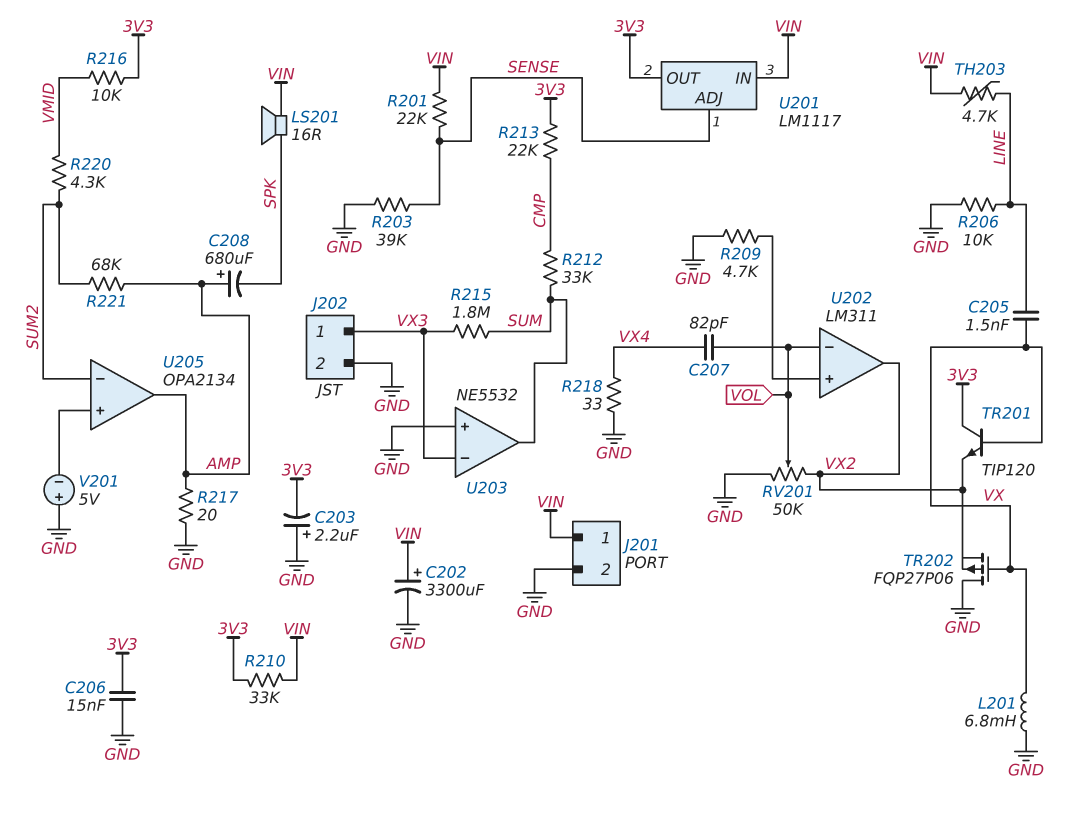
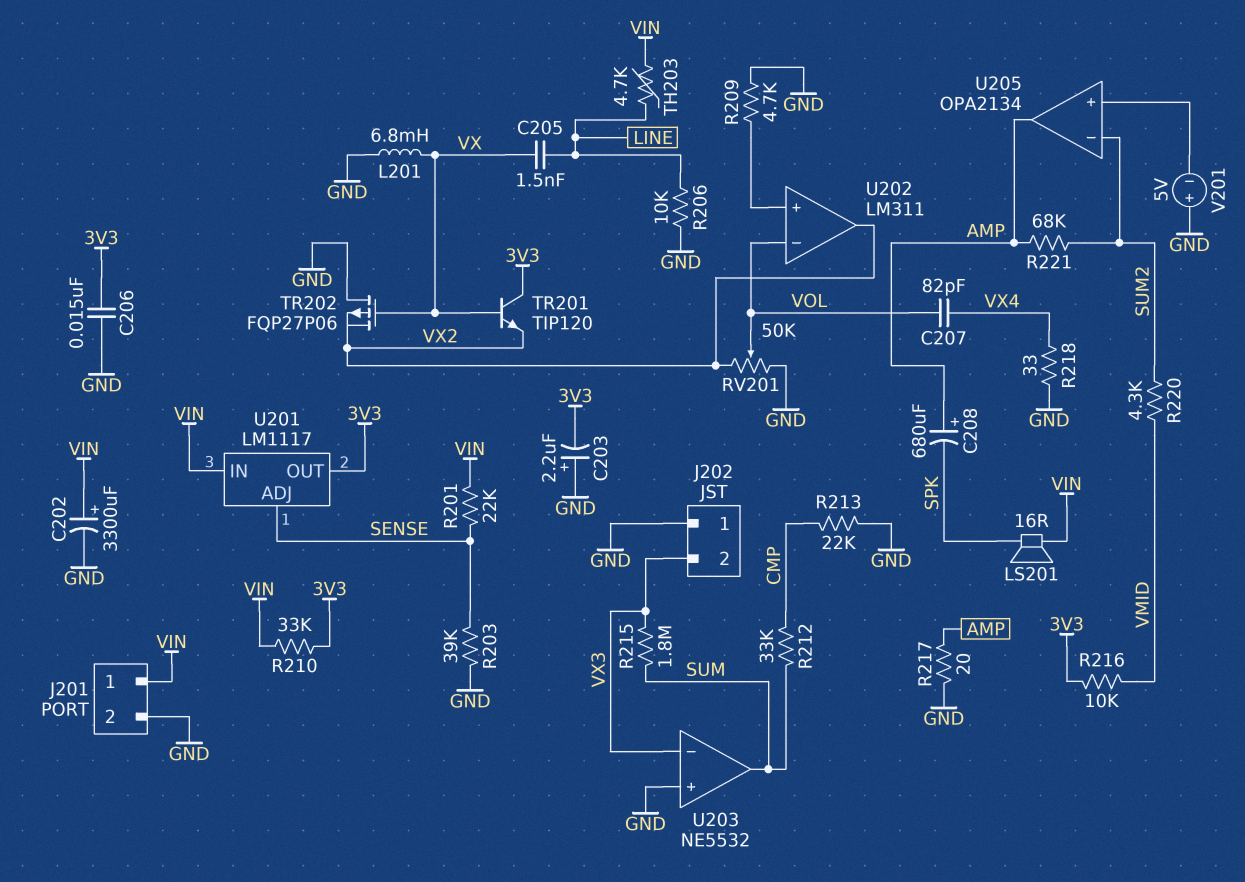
J202 pin 1: VX3 -> GND
J202 pin 2: GND -> VX3
R213: 22k (3V3, CMP) -> 22k (CMP, GND)

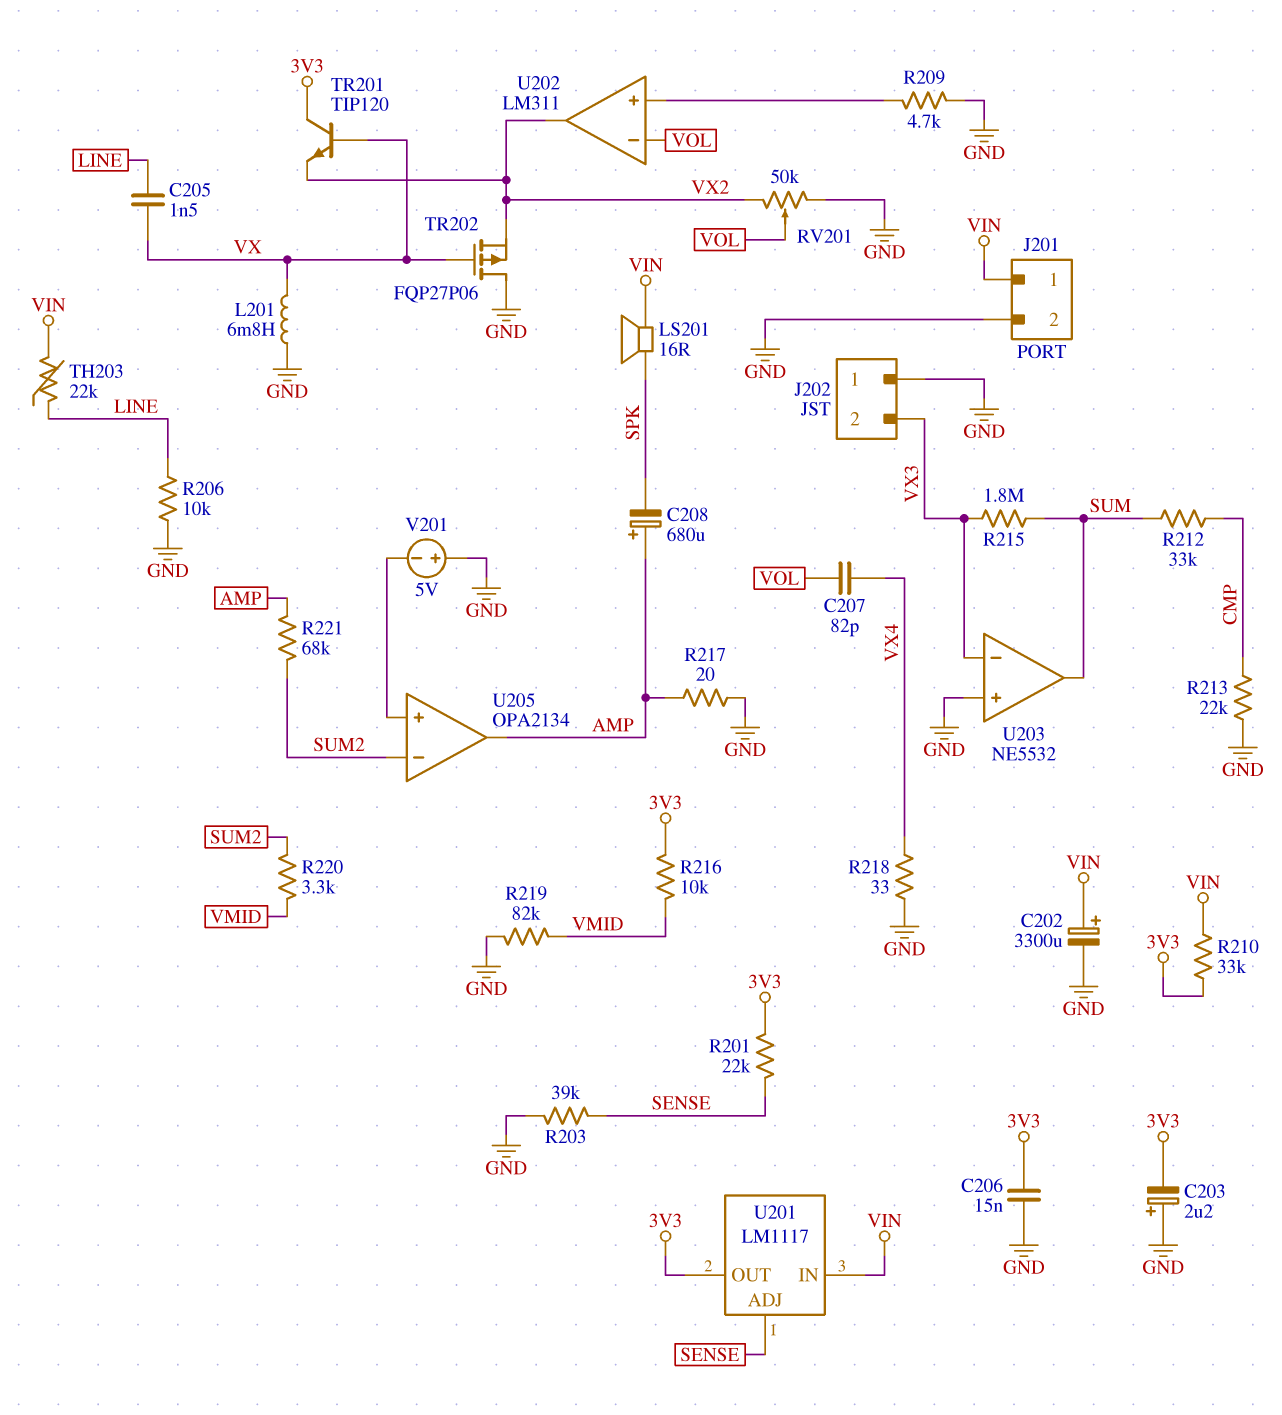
R201: 22k (SENSE, VIN) -> 22k (3V3, SENSE)
R219: none -> 82k (GND, VMID)
R220: 4.3k (SUM2, VMID) -> 3.3k (SUM2, VMID)
TH203: 4.7k (LINE, VIN) -> 22k (LINE, VIN)

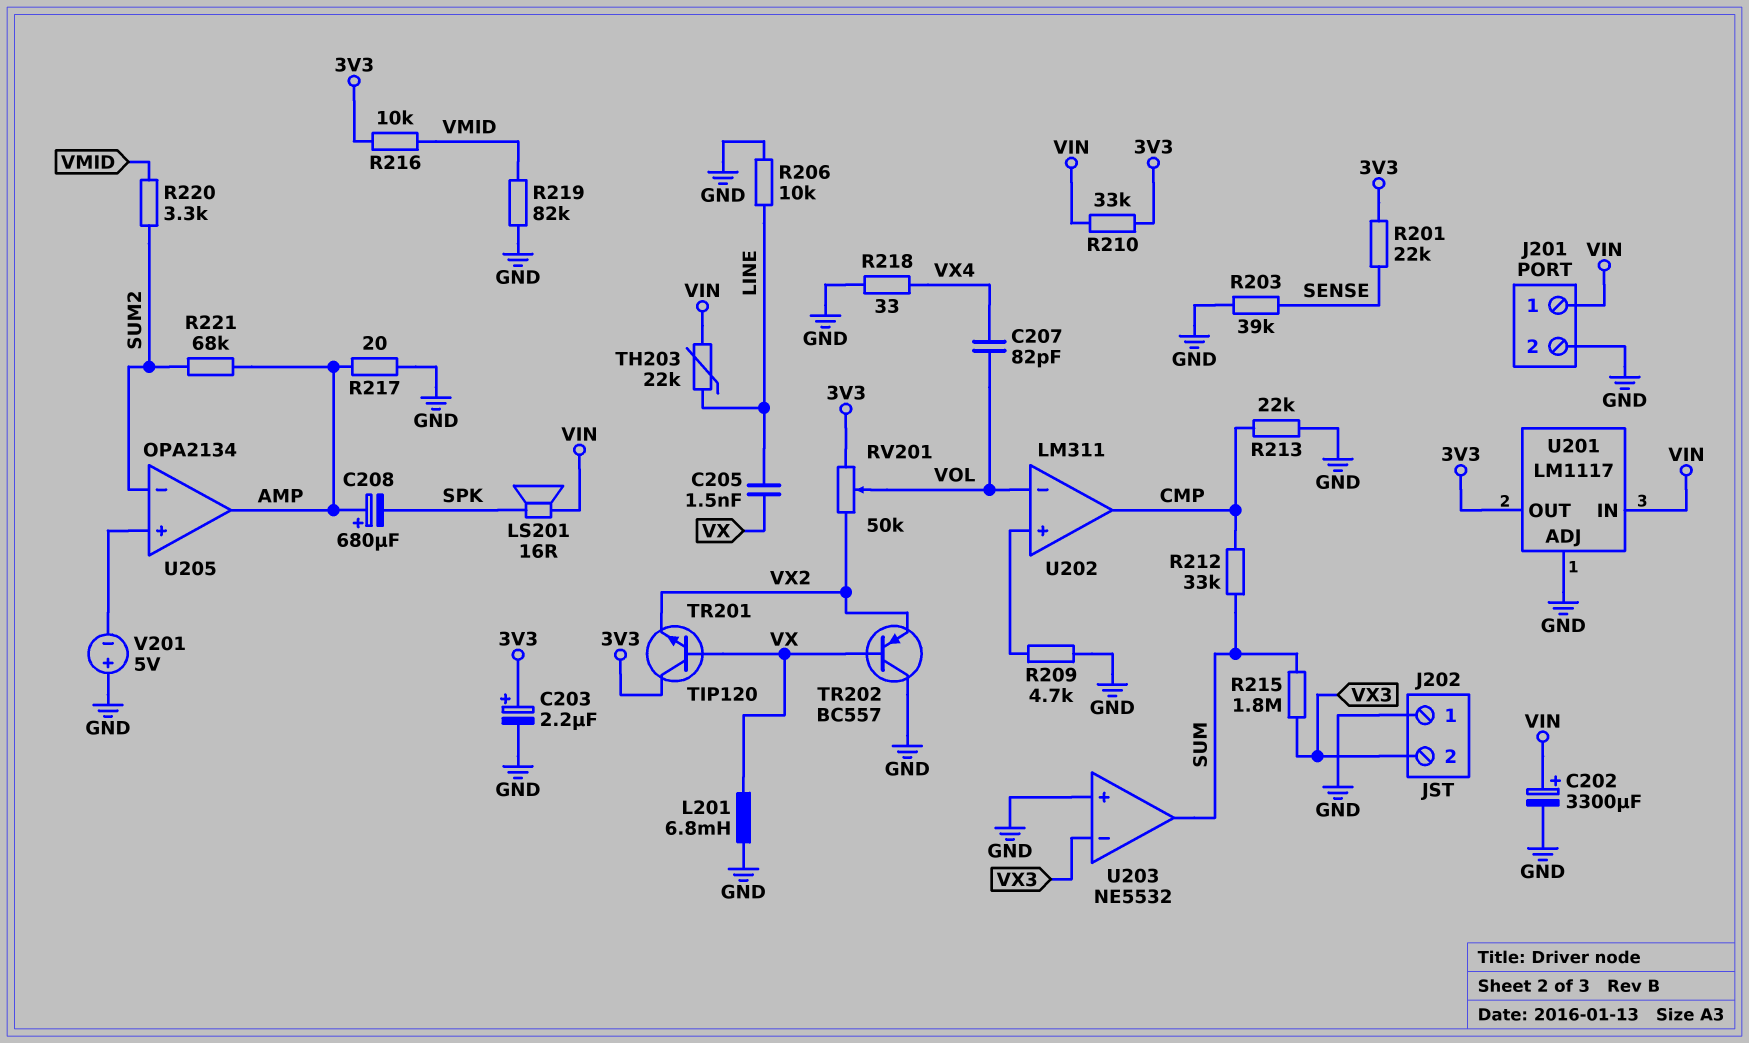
C203: 2.2uF (plus GND, minus 3V3) -> 2.2uF (plus 3V3, minus GND)
C206: 15nF (3V3, GND) -> none
RV201: 50k (GND, VX2, wiper VOL) -> 50k (3V3, VX2, wiper VOL)
TR202: PMOS FQP27P06 (G VX, D GND, S VX2) -> PNP BC557 (B VX, C GND, E VX2)
U201 pin ADJ: SENSE -> GND
U202 pin out: VX2 -> CMP

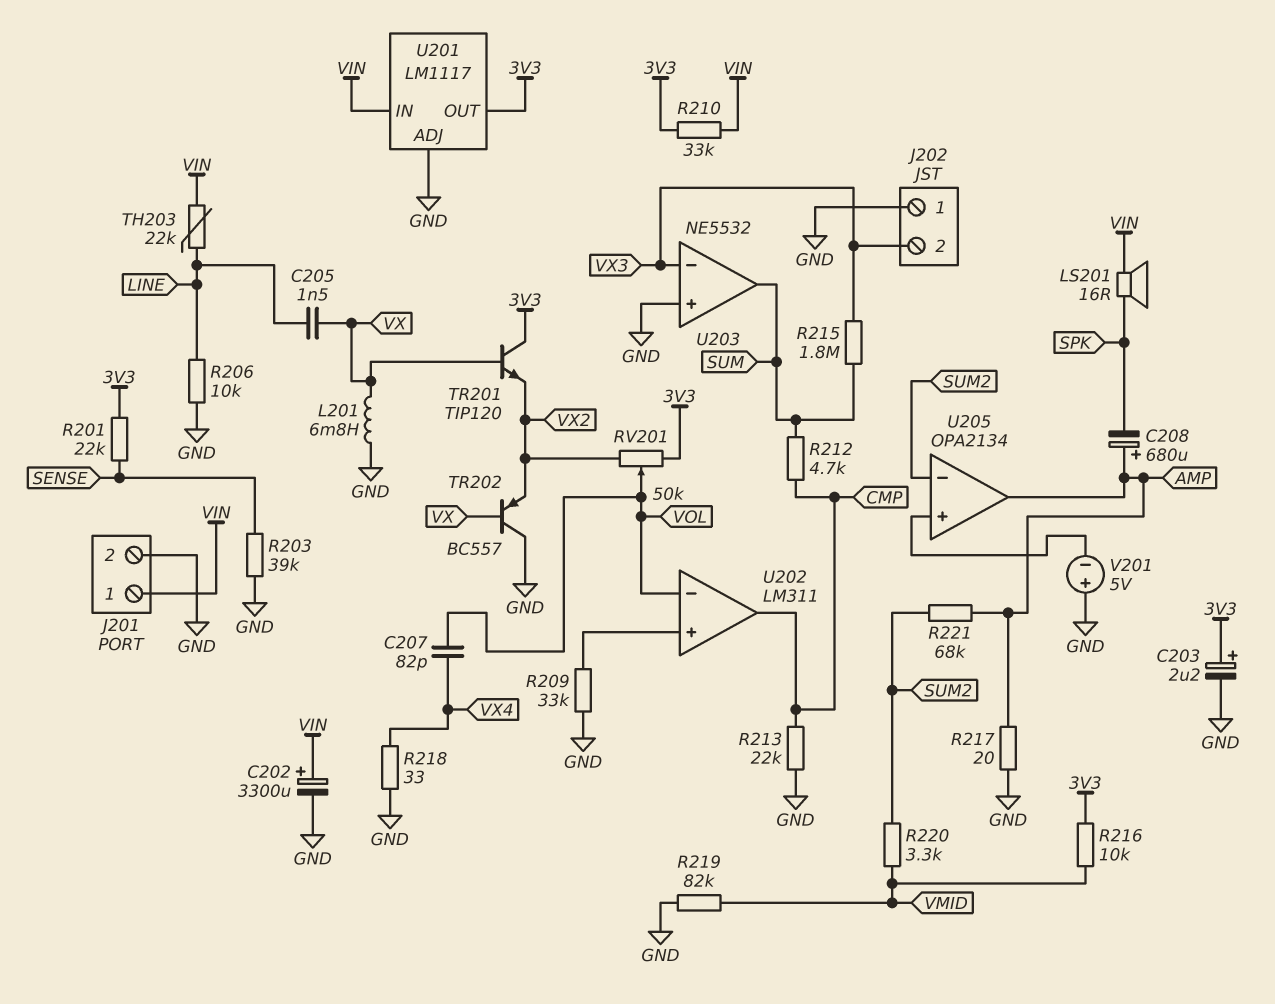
R209: 4.7k (GND, U202/in+) -> 33k (GND, U202/in+)
R212: 33k (CMP, SUM) -> 4.7k (CMP, SUM)

